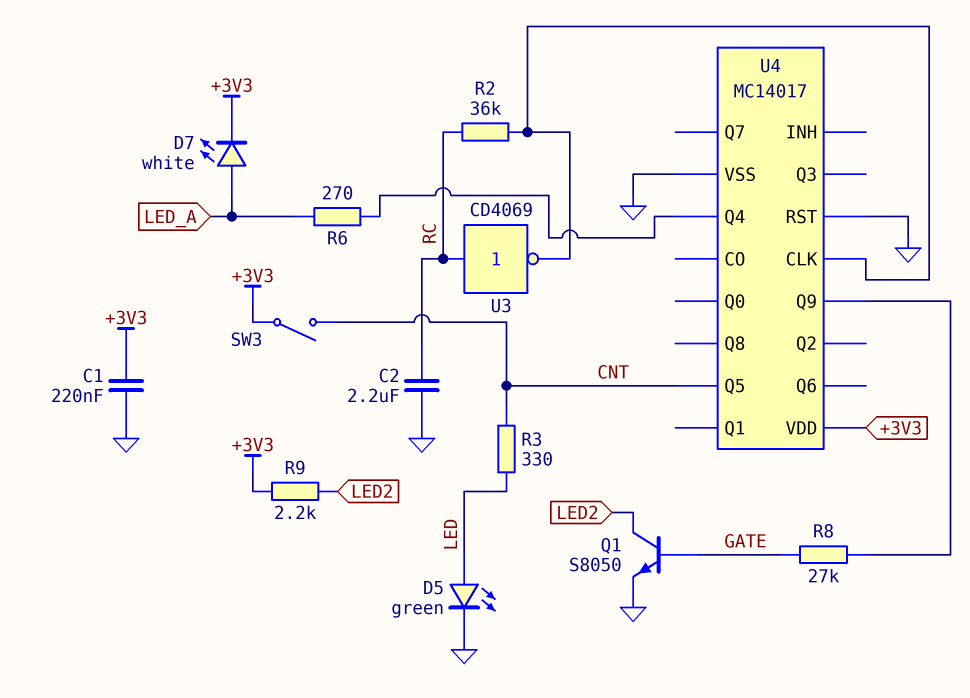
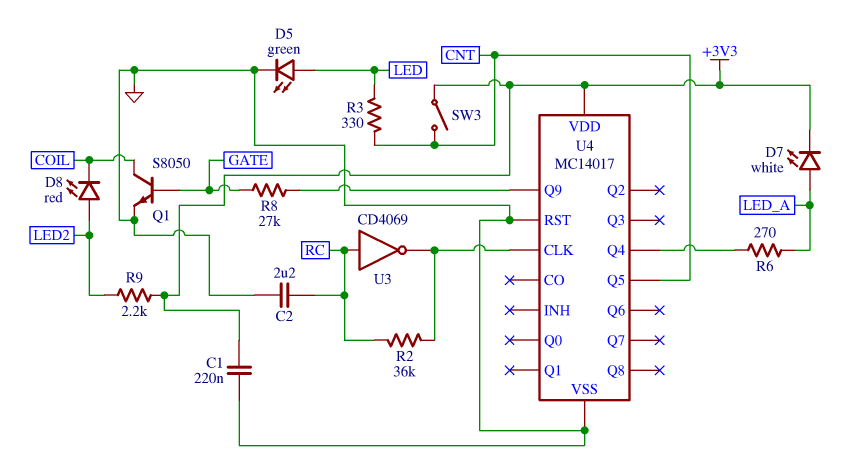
D8: none -> LED red (A LED2, K COIL)
Q1: NPN S8050 (B GATE, C LED2, E GND) -> NPN S8050 (B GATE, C COIL, E GND)

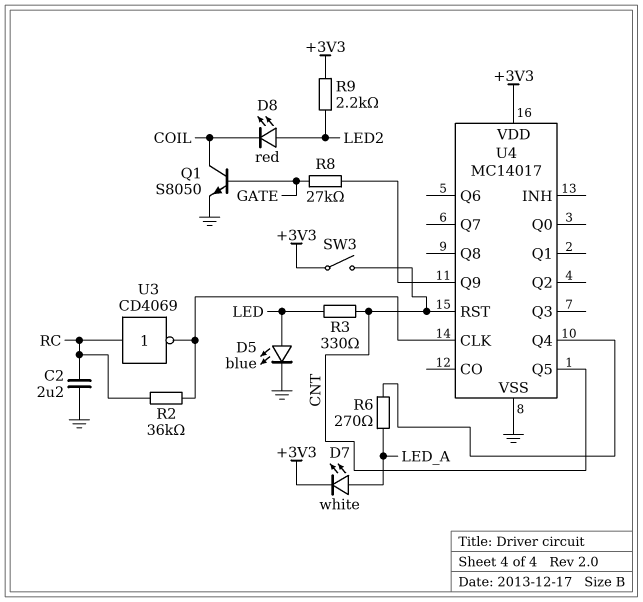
C1: 220nF (+3V3, GND) -> none
D5: LED green (A LED, K GND) -> LED blue (A LED, K GND)
U4 pin RST: GND -> CNT

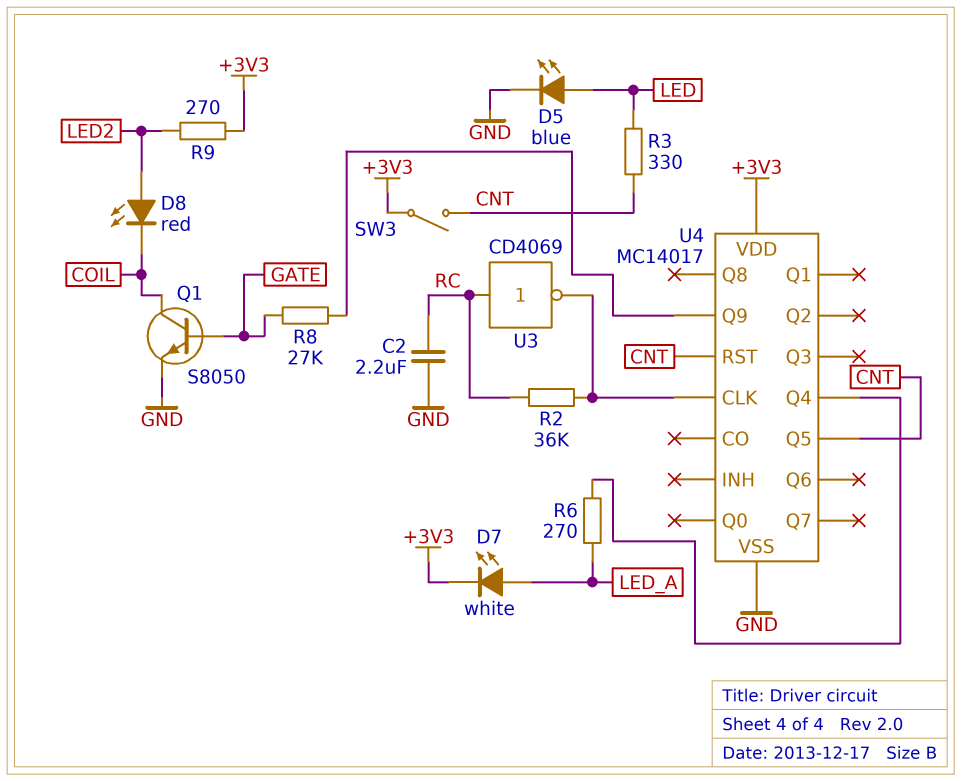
R9: 2.2k (+3V3, LED2) -> 270 (+3V3, LED2)

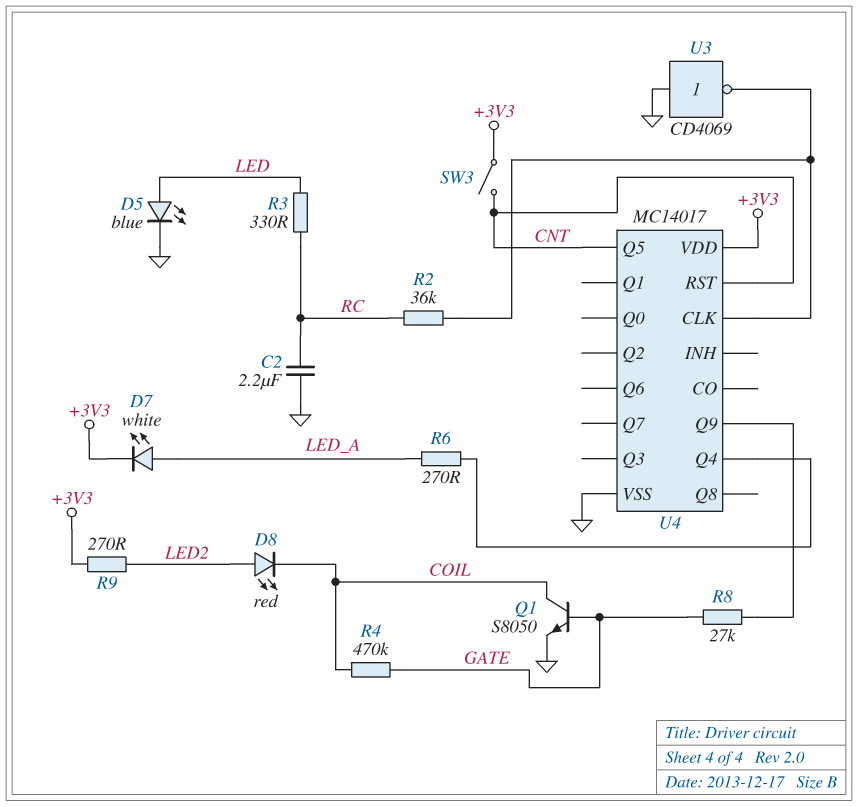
R3: 330 (CNT, LED) -> 330 (LED, RC)
R4: none -> 470k (COIL, GATE)
U3: NOT CD4069 (in RC, out U4/CLK) -> NOT CD4069 (in GND, out U4/CLK)

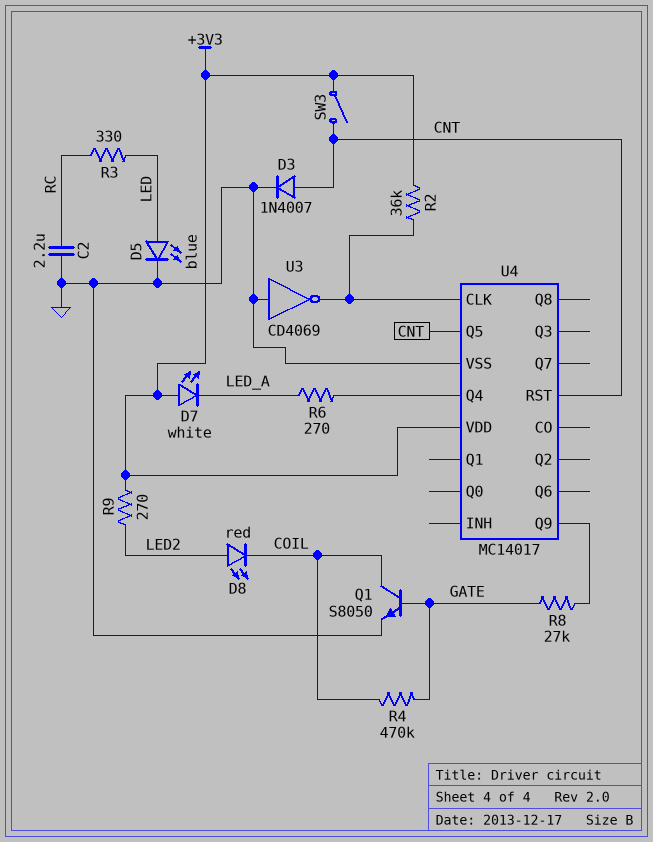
D3: none -> diode 1N4007 (A CNT, K GND)
D7: LED white (A LED_A, K +3V3) -> LED white (A +3V3, K LED_A)
R2: 36k (RC, U4/CLK) -> 36k (+3V3, U4/CLK)

